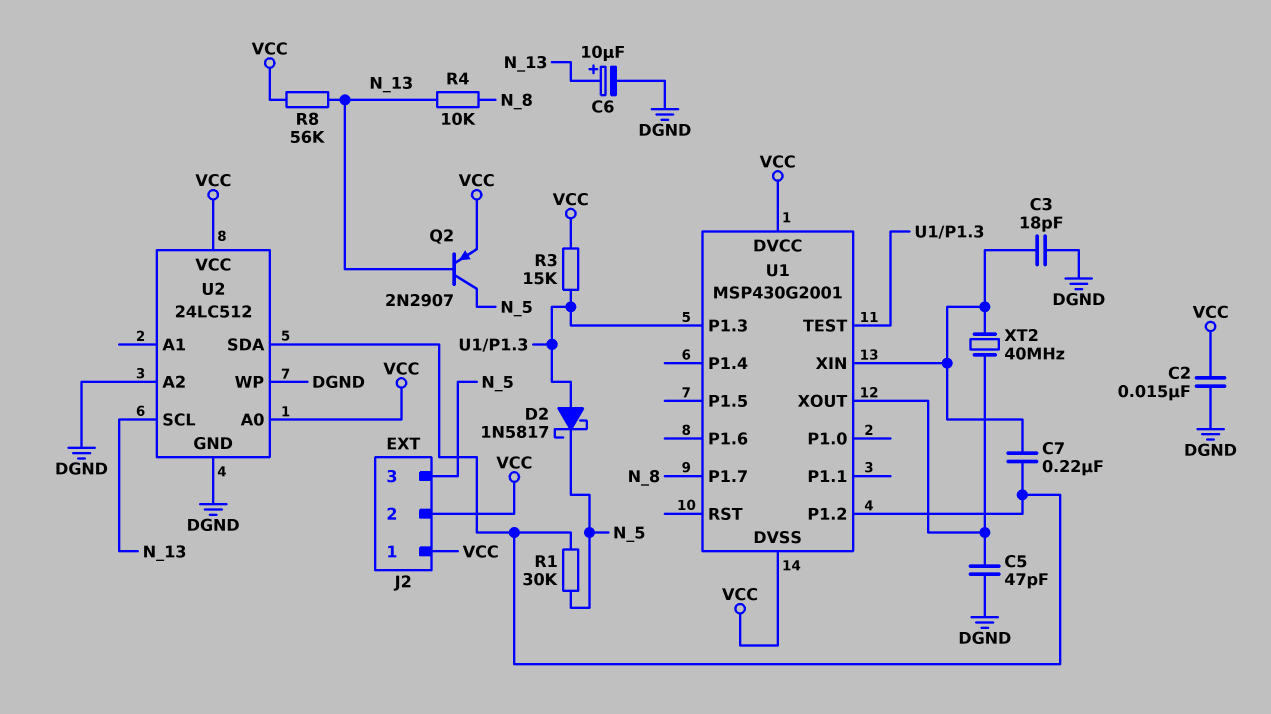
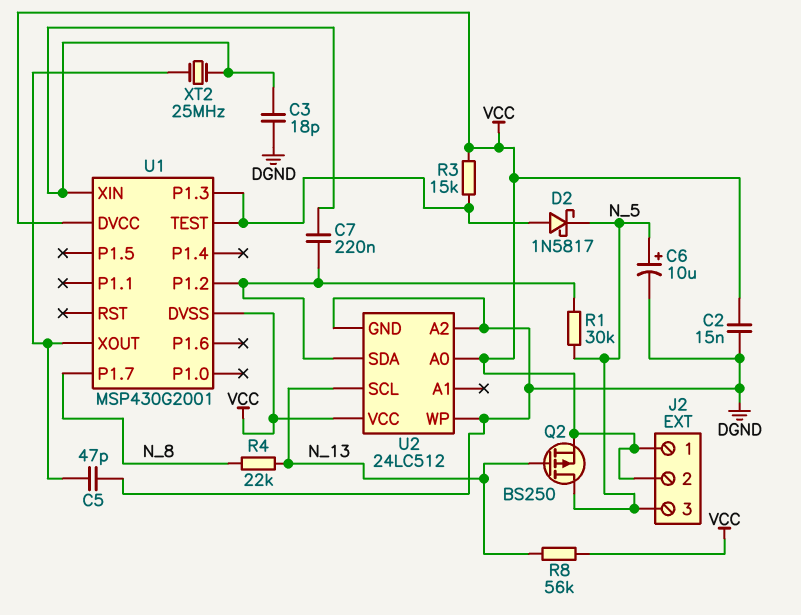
C6: 10uF (plus N_13, minus DGND) -> 10uF (plus N_5, minus DGND)
Q2: PNP 2N2907 (B N_13, C N_5, E VCC) -> PMOS BS250 (G N_13, D N_5, S VCC)
R4: 10k (N_8, N_13) -> 22k (N_8, N_13)
XT2: 40MHz (U1/XIN, U1/XOUT) -> 25MHz (U1/XIN, U1/XOUT)

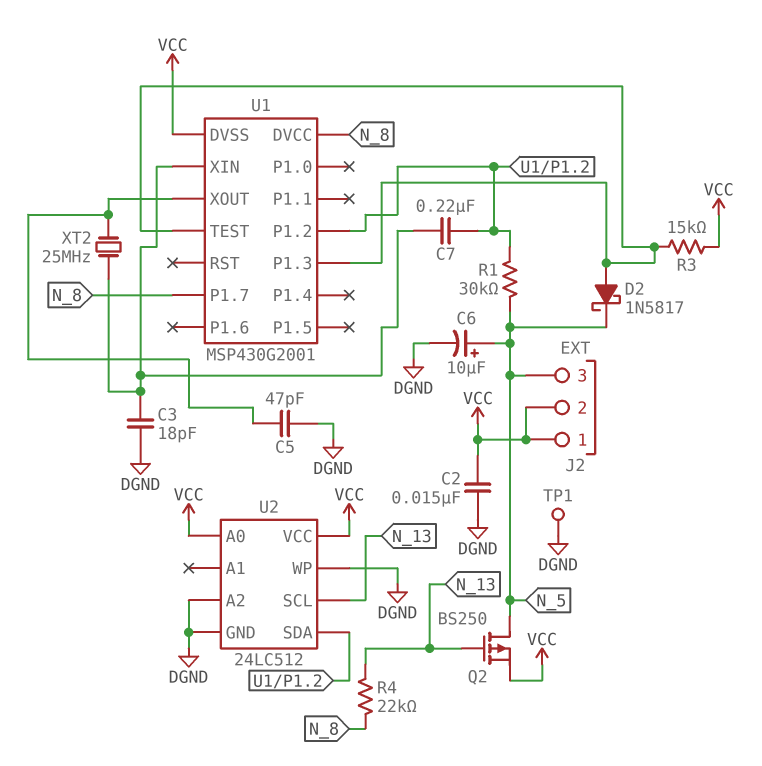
R8: 56k (N_13, VCC) -> none
TP1: none -> test point (DGND)
U1 pin DVCC: VCC -> N_8

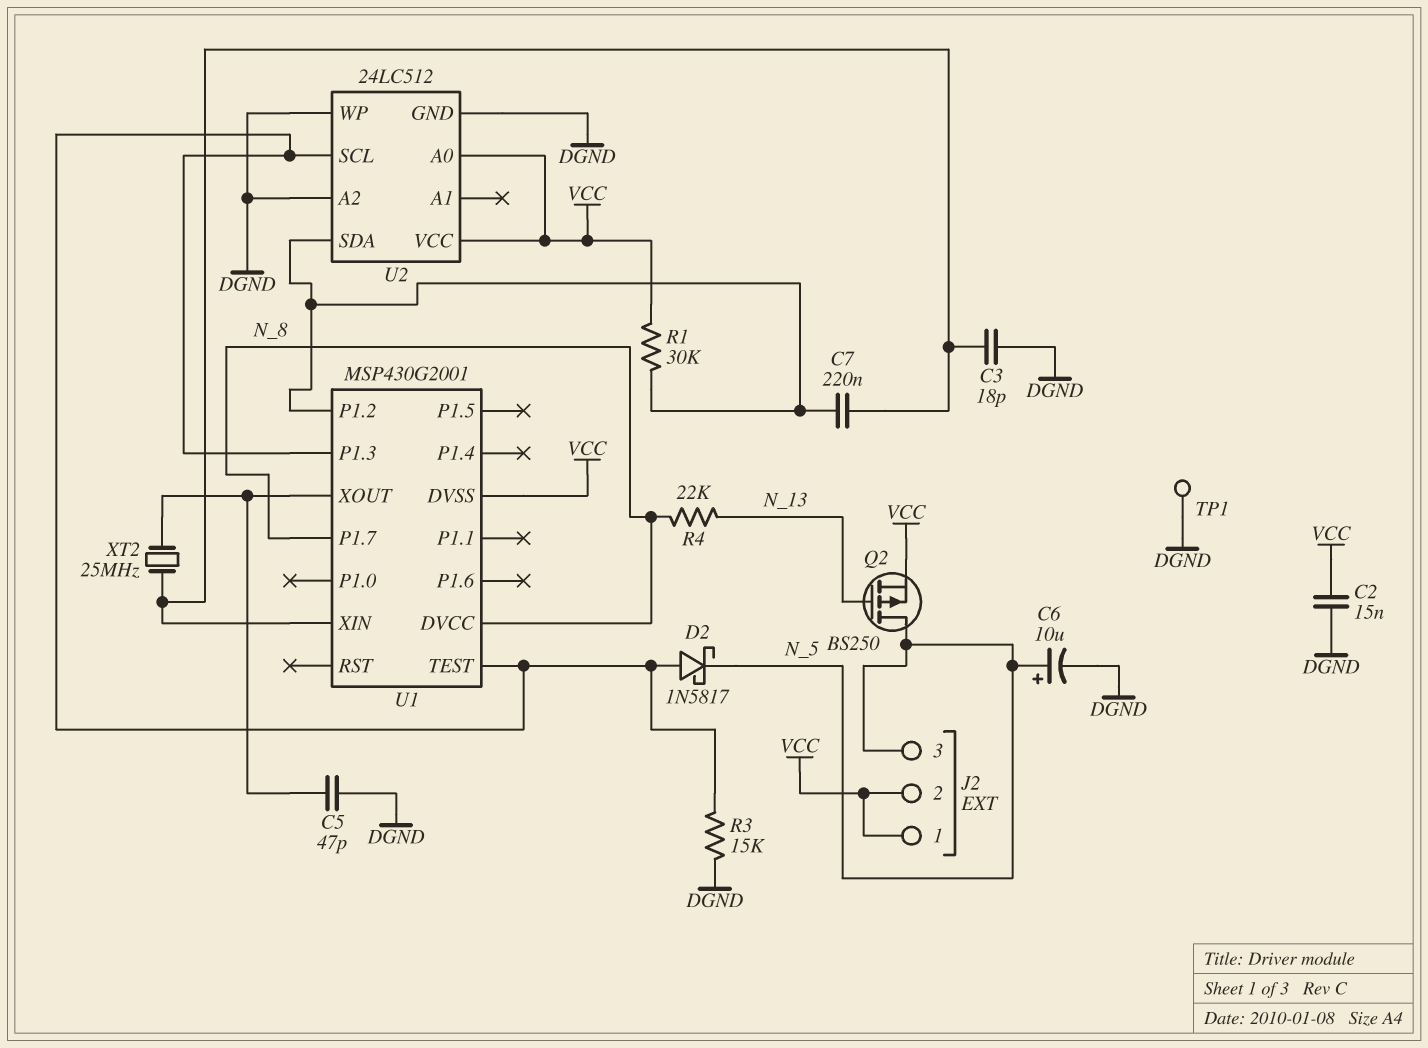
R1: 30k (N_5, U1/P1.2) -> 30k (U1/P1.2, VCC)
R3: 15k (U1/P1.3, VCC) -> 15k (DGND, U1/P1.3)
U2 pin SCL: N_13 -> U1/P1.3

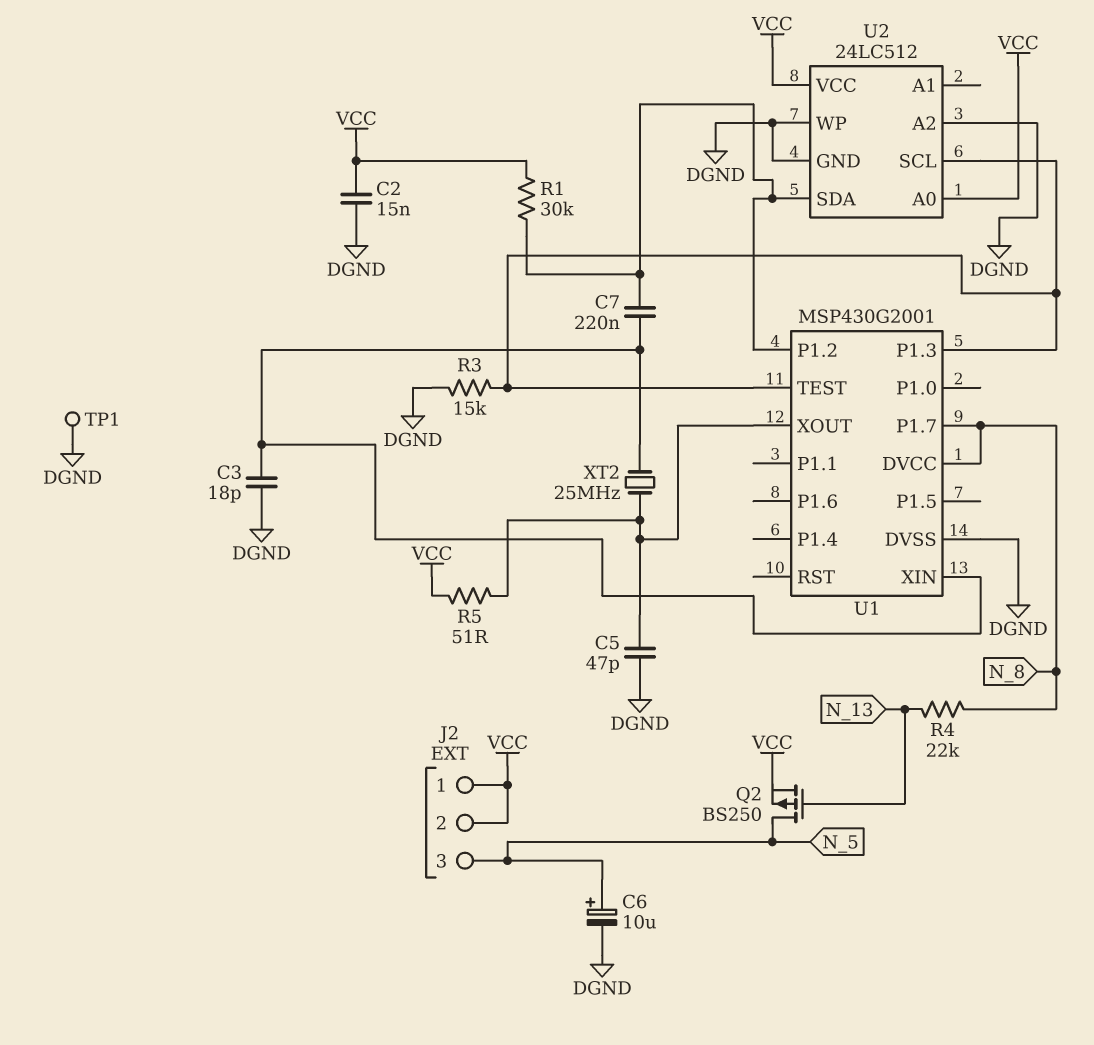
D2: schottky 1N5817 (A U1/P1.3, K N_5) -> none
R5: none -> 51 (U1/XOUT, VCC)
U1 pin DVSS: VCC -> DGND

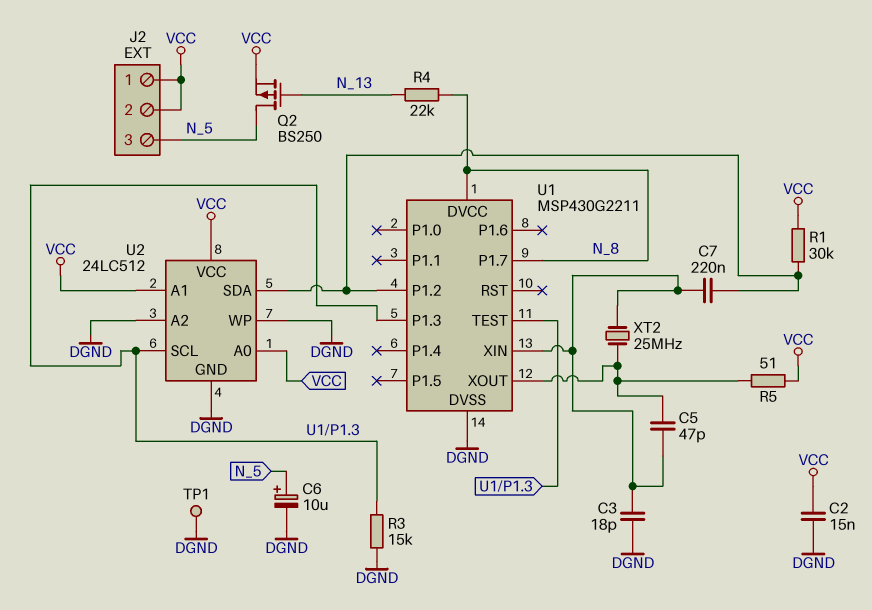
C5: 47pF (DGND, U1/XOUT) -> 47pF (U1/XIN, U1/XOUT)
U1: MSP430G2001 -> MSP430G2211
U2 pin A1: none -> VCC

